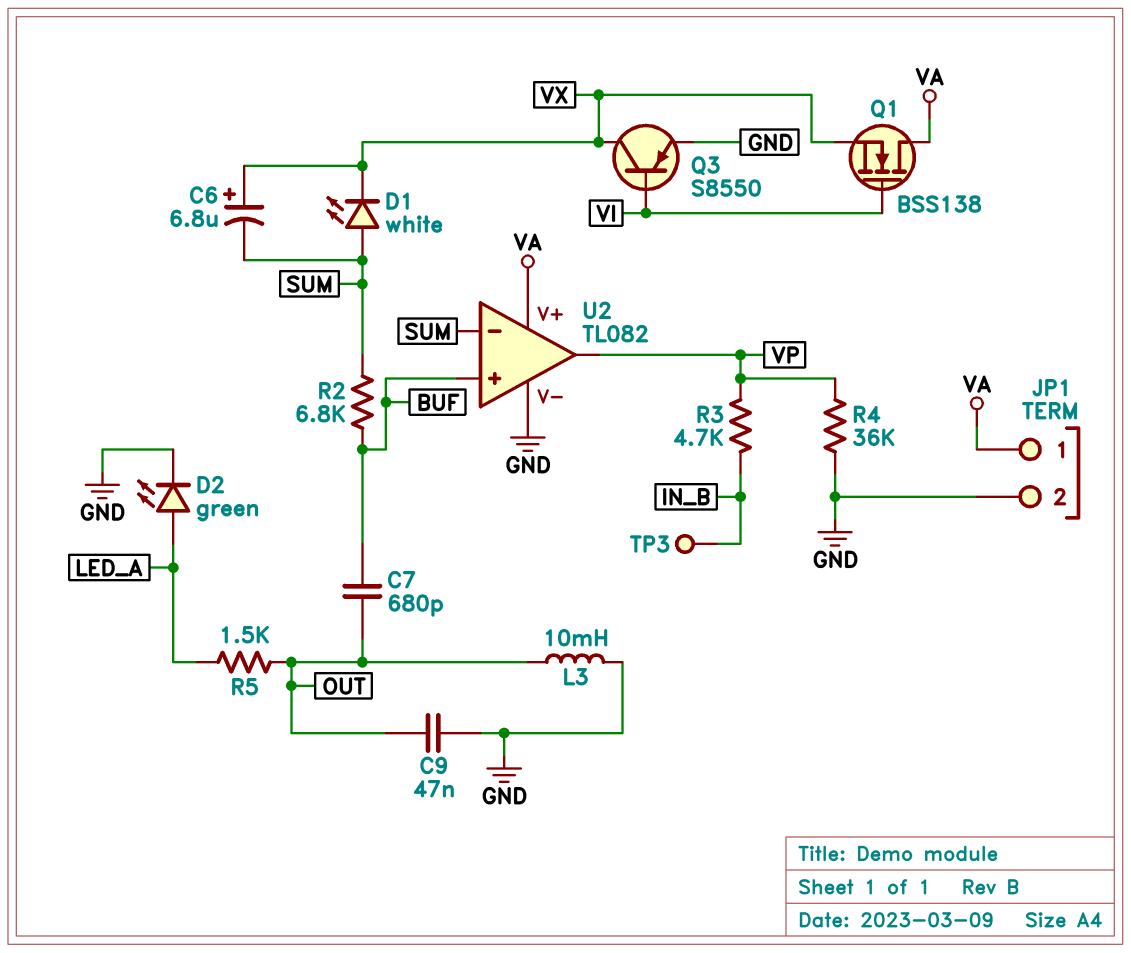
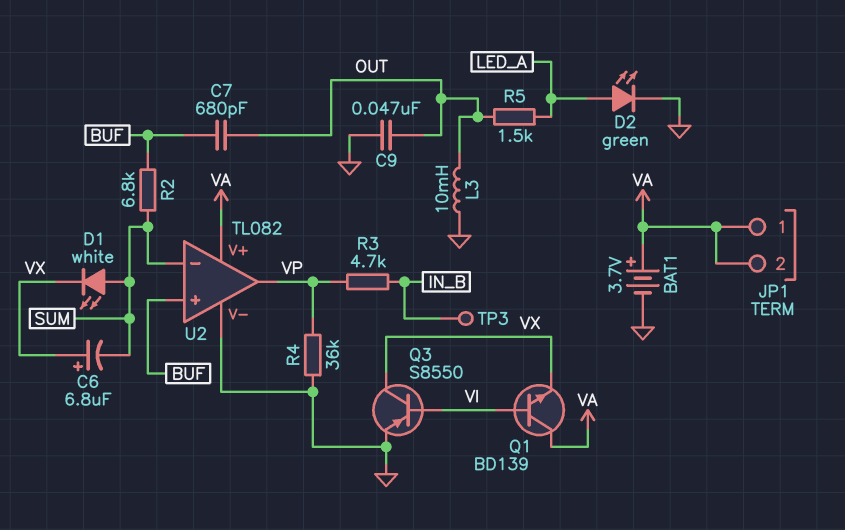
BAT1: none -> 3.7V (plus VA, minus GND)
JP1 pin 2: GND -> VA
Q1: NMOS BSS138 (G VI, D VA, S VX) -> NPN BD139 (B VI, C VA, E VX)

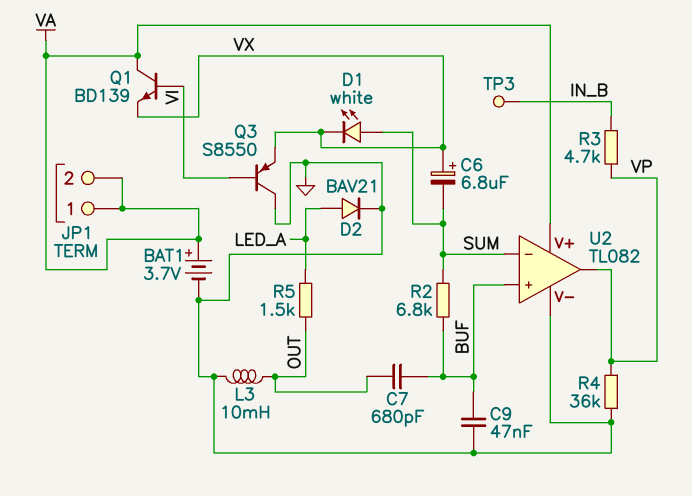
C9: 47nF (GND, OUT) -> 47nF (BUF, GND)
D2: LED green (A LED_A, K GND) -> diode BAV21 (A LED_A, K GND)
Q3: PNP S8550 (B VI, C VX, E GND) -> PNP S8550 (B VI, C GND, E VX)

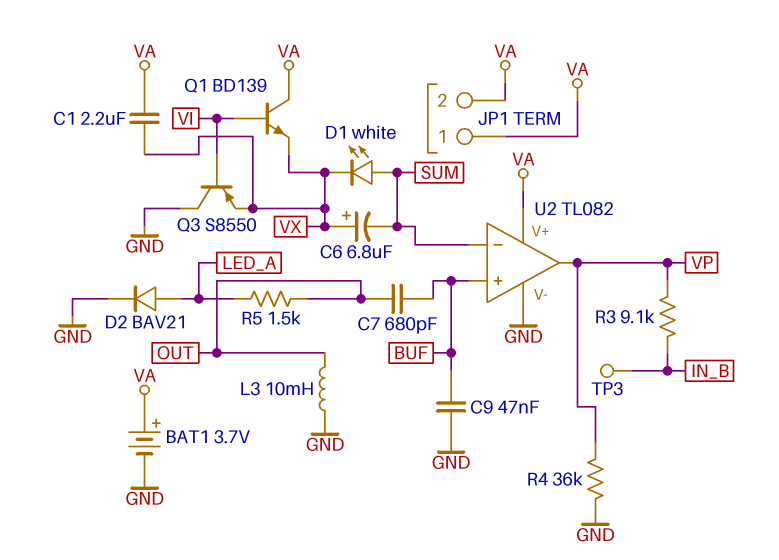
C1: none -> 2.2uF (VA, VX)
R2: 6.8k (BUF, SUM) -> none
R3: 4.7k (IN_B, VP) -> 9.1k (IN_B, VP)

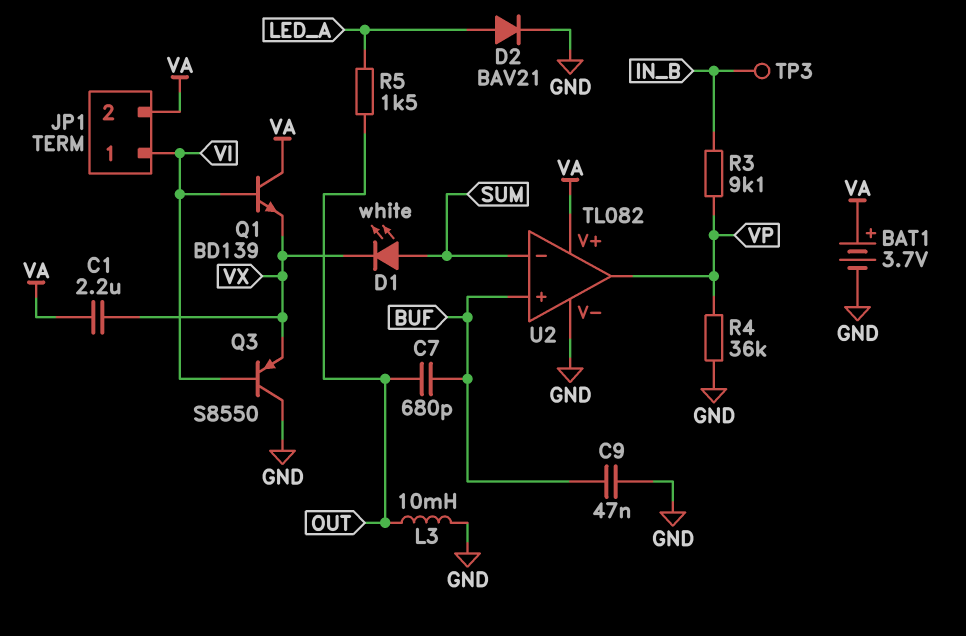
C6: 6.8uF (plus VX, minus SUM) -> none
JP1 pin 1: VA -> VI

